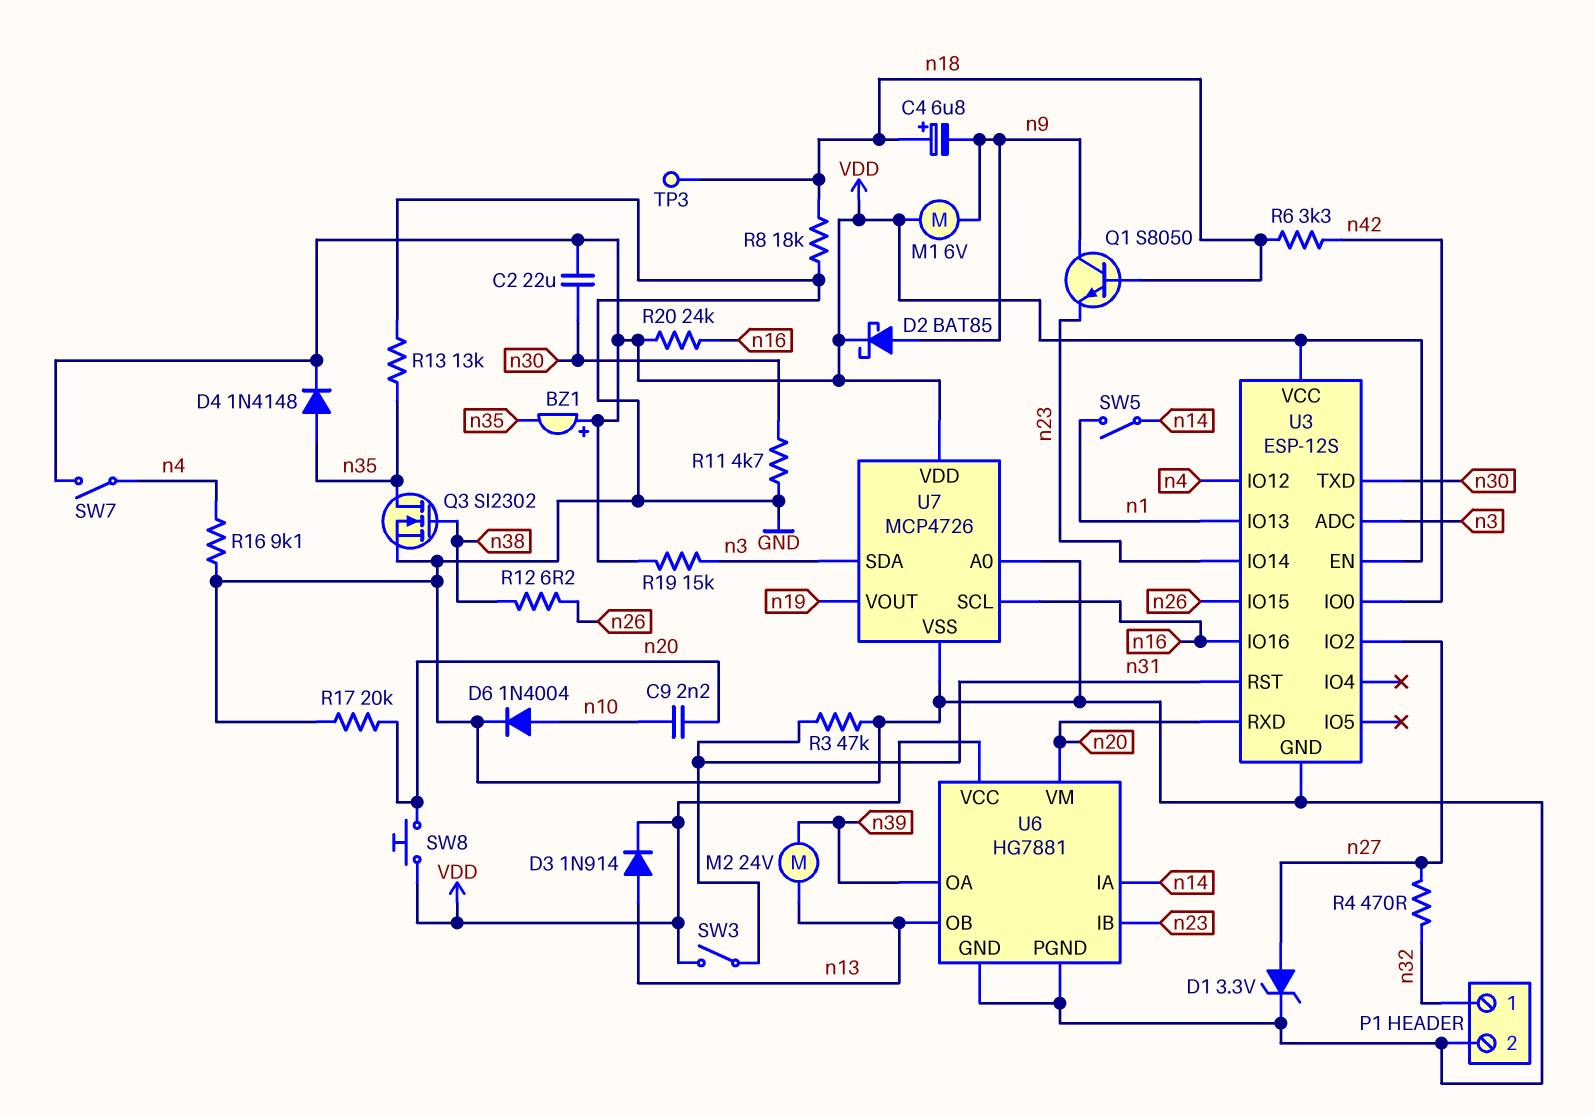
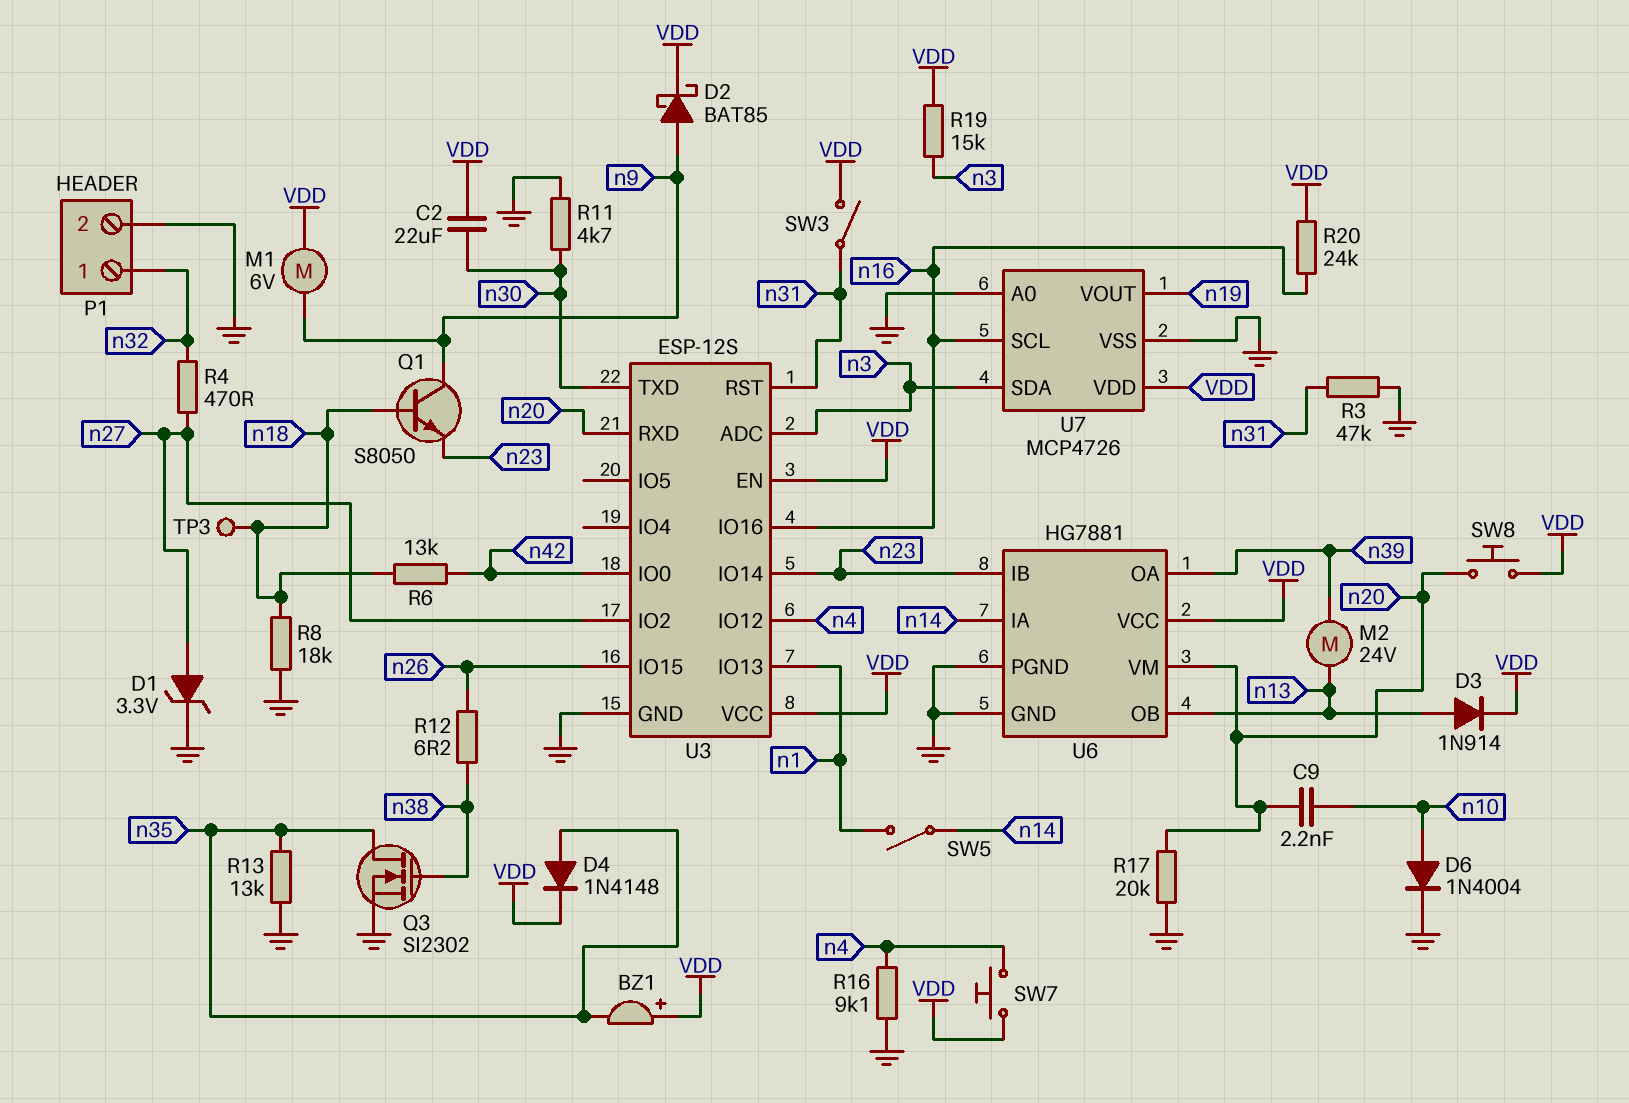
C4: 6.8uF (plus n18, minus n9) -> none
R6: 3.3k (n18, n42) -> 13k (n18, n42)
SW7: switch (VDD, n4) -> button (VDD, n4)

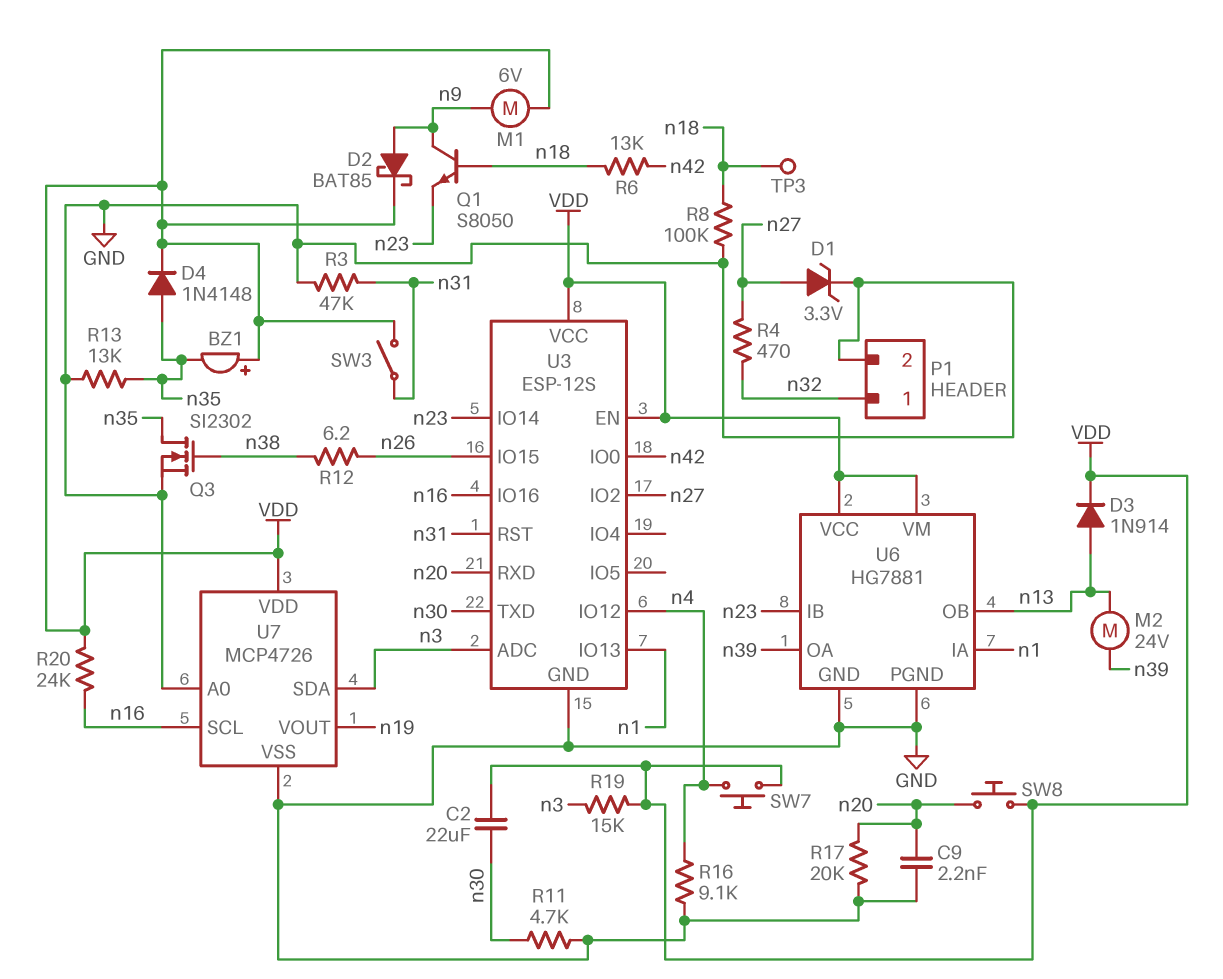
C9: 2.2nF (n10, n20) -> 2.2nF (GND, n20)
D6: diode 1N4004 (A n10, K GND) -> none
R8: 18k (GND, n18) -> 100k (GND, n18)
SW5: switch (n1, n14) -> none
U6 pin IA: n14 -> n1
U6 pin VM: n20 -> VDD

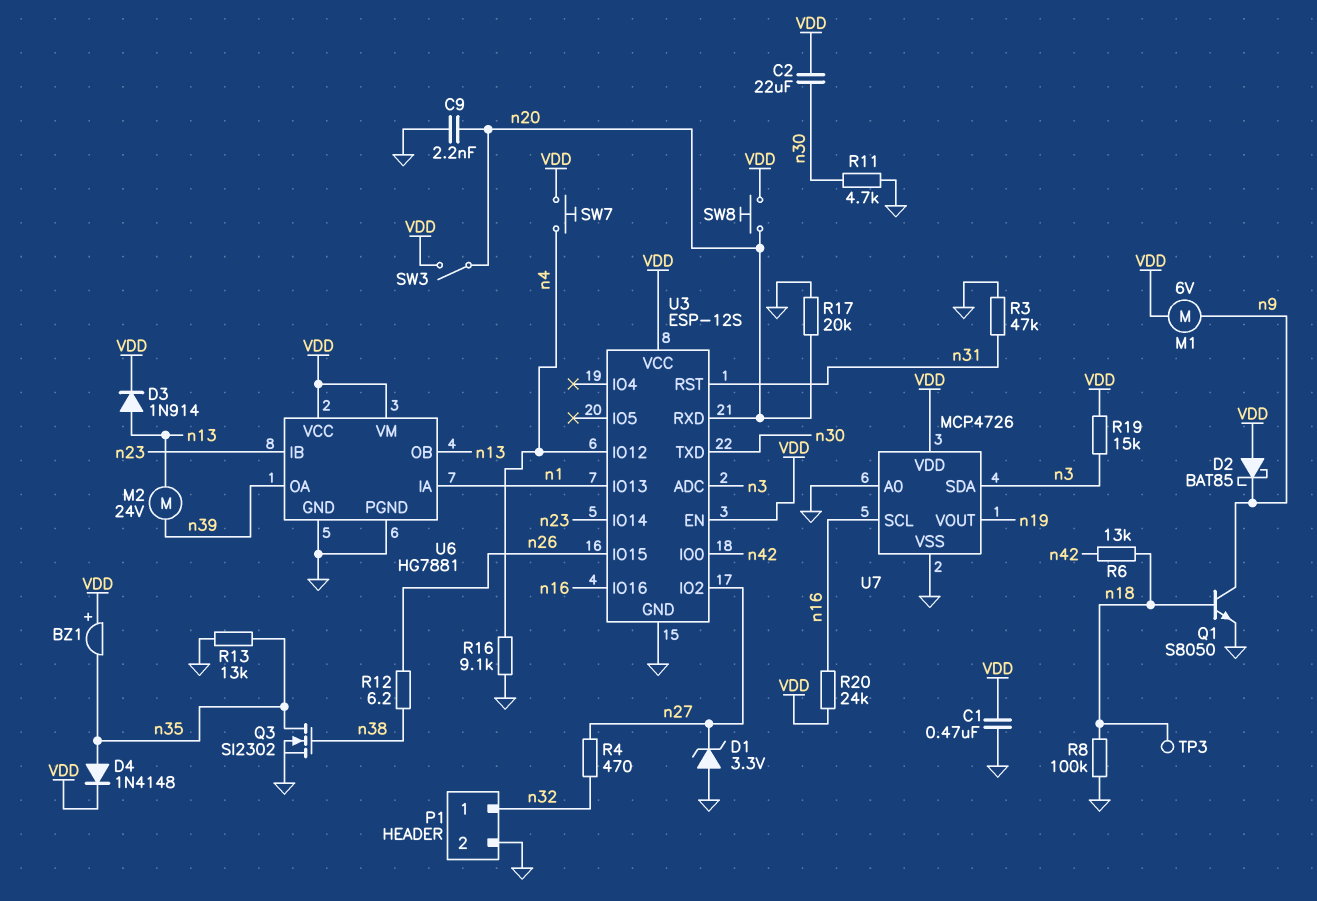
C1: none -> 470nF (GND, VDD)
D1: zener 3.3V (A n27, K GND) -> zener 3.3V (A GND, K n27)
D2: schottky BAT85 (A n9, K VDD) -> schottky BAT85 (A VDD, K n9)
Q1: NPN S8050 (B n18, C n9, E n23) -> NPN S8050 (B n18, C n9, E GND)
SW3: switch (VDD, n31) -> switch (VDD, n20)

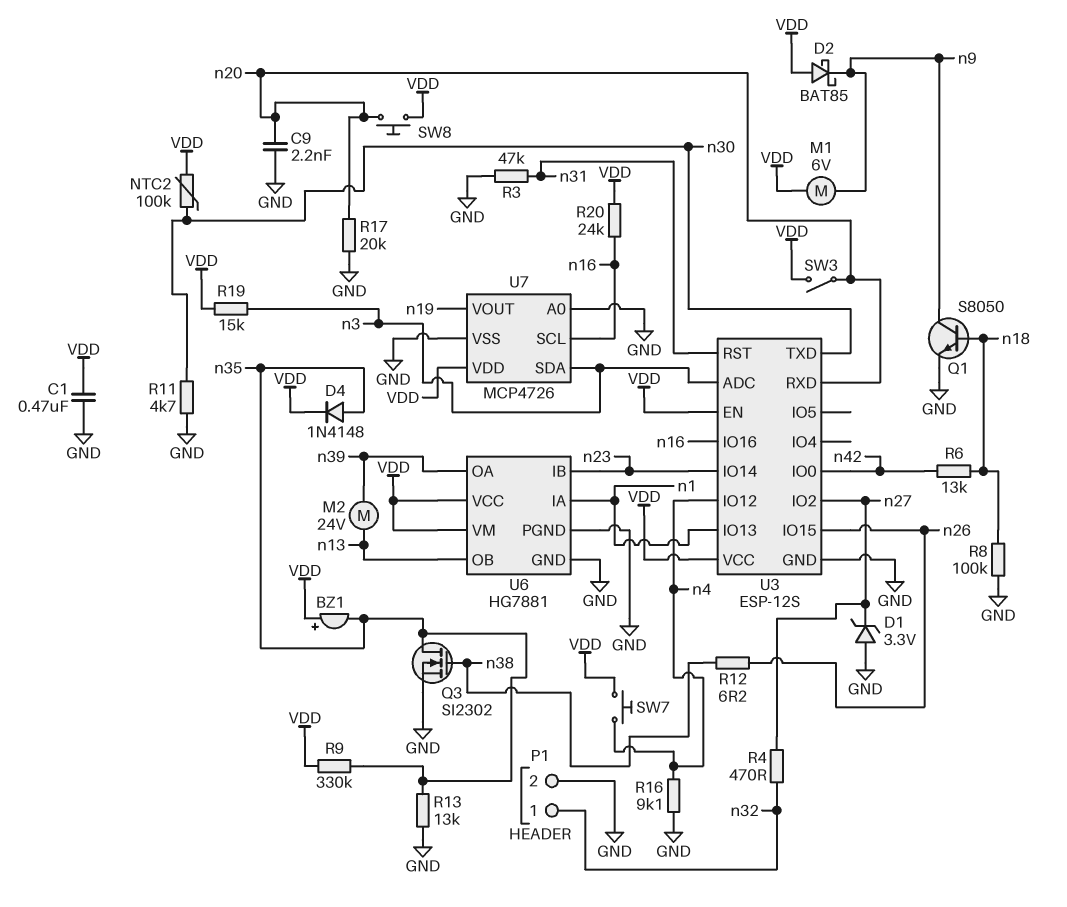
C2: 22uF (VDD, n30) -> none
D3: diode 1N914 (A n13, K VDD) -> none
NTC2: none -> 100k (VDD, n30)
R9: none -> 330k (VDD, n35)
TP3: test point (n18) -> none

